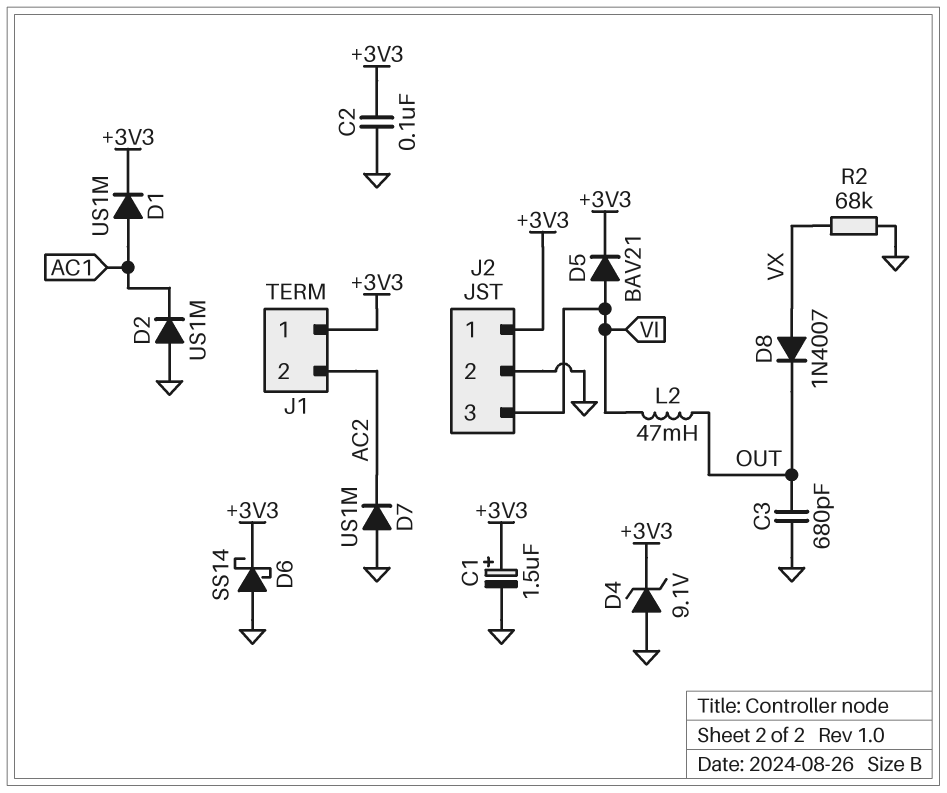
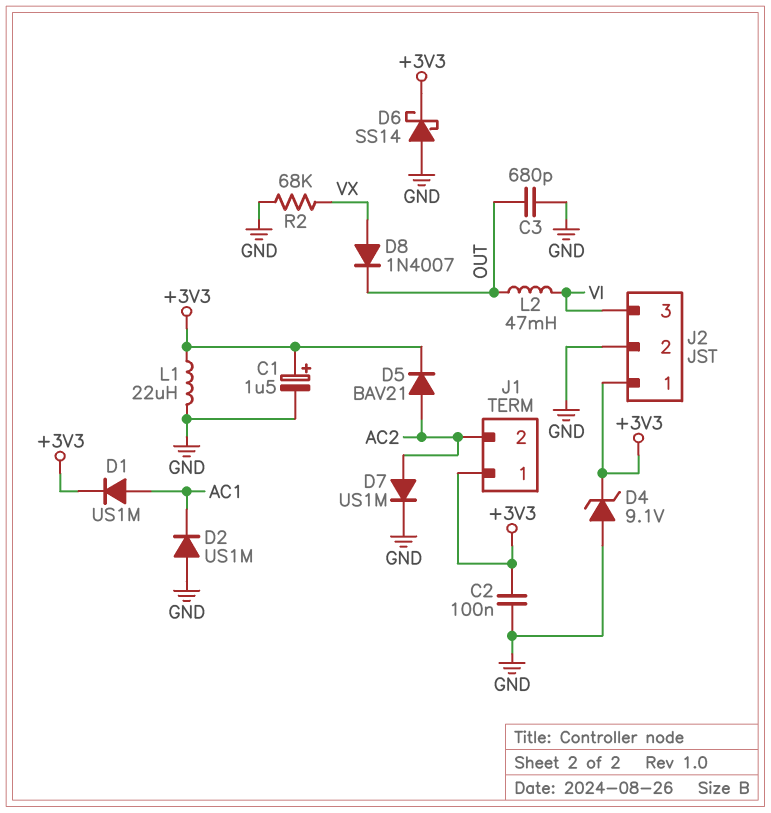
D5: diode BAV21 (A VI, K +3V3) -> diode BAV21 (A AC2, K +3V3)
D7: diode US1M (A GND, K AC2) -> diode US1M (A AC2, K GND)
L1: none -> 22uH (+3V3, GND)

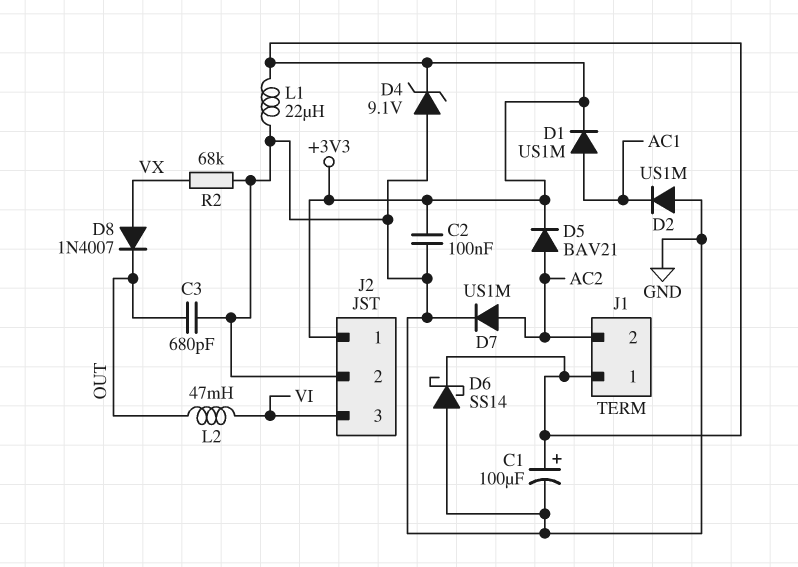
C1: 1.5uF (plus +3V3, minus GND) -> 100uF (plus +3V3, minus GND)

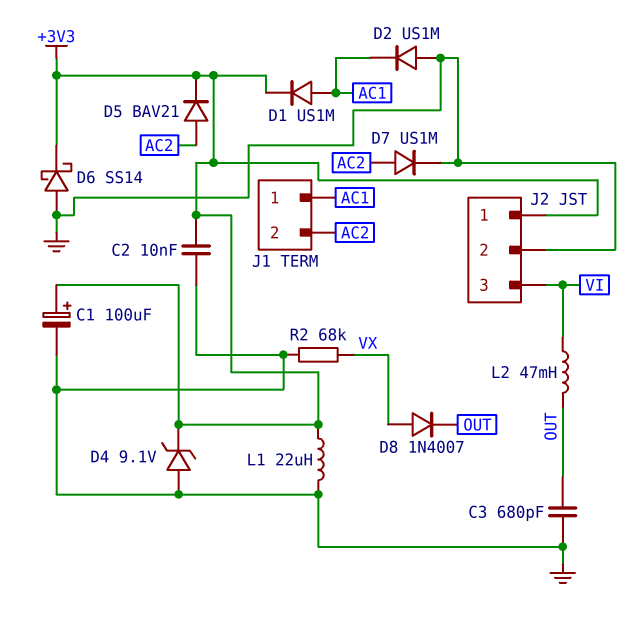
C2: 100nF (+3V3, GND) -> 10nF (+3V3, GND)
J1 pin 1: +3V3 -> AC1

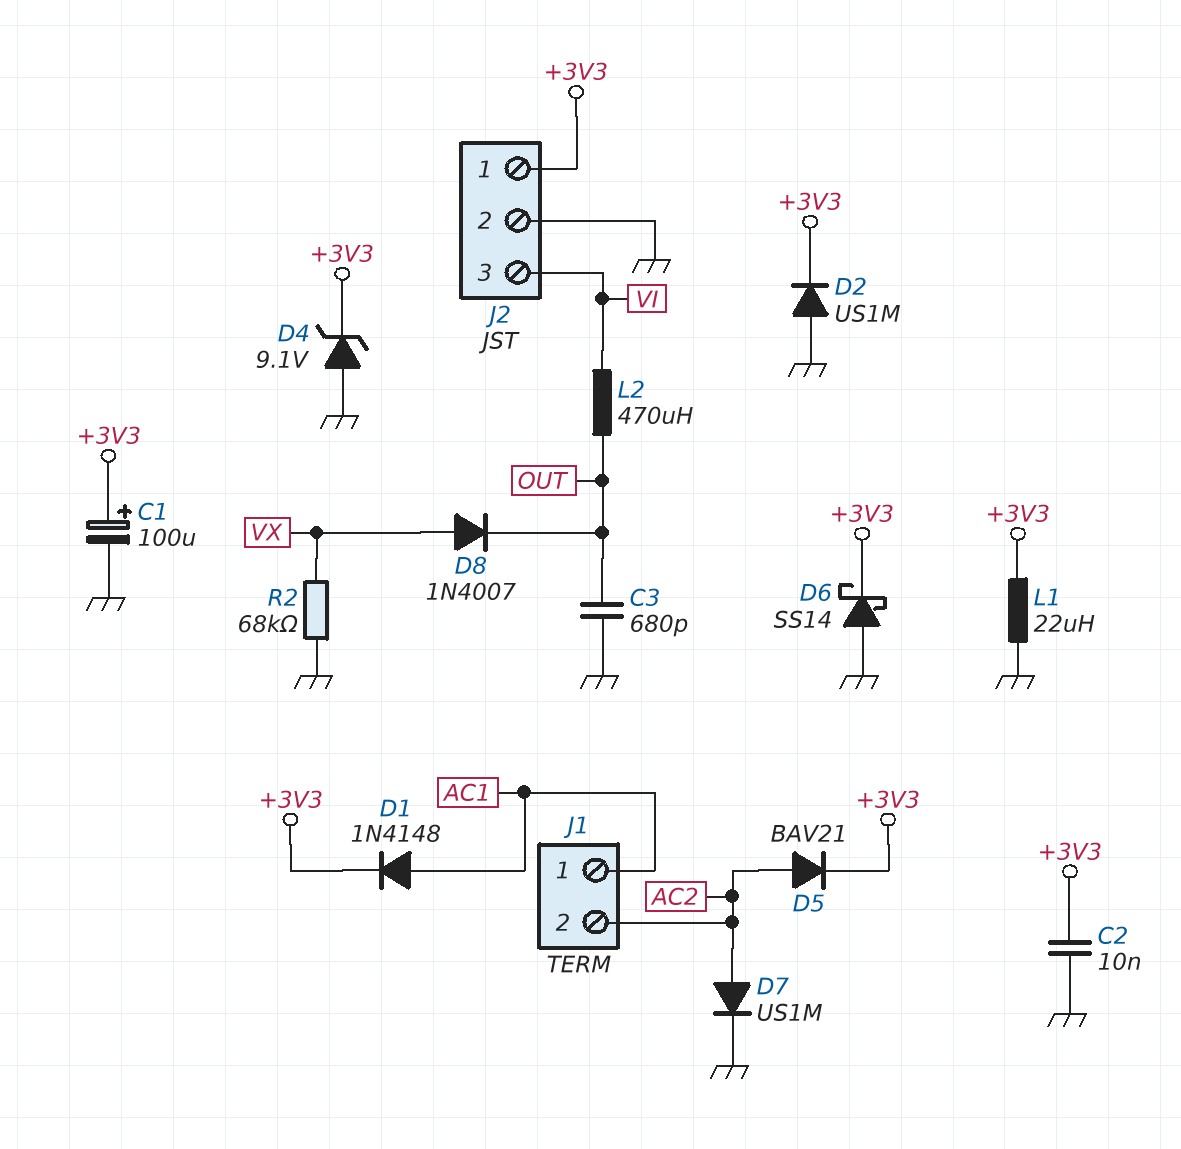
D1: diode US1M (A AC1, K +3V3) -> diode 1N4148 (A AC1, K +3V3)
D2: diode US1M (A GND, K AC1) -> diode US1M (A GND, K +3V3)
L2: 47mH (OUT, VI) -> 470uH (OUT, VI)

